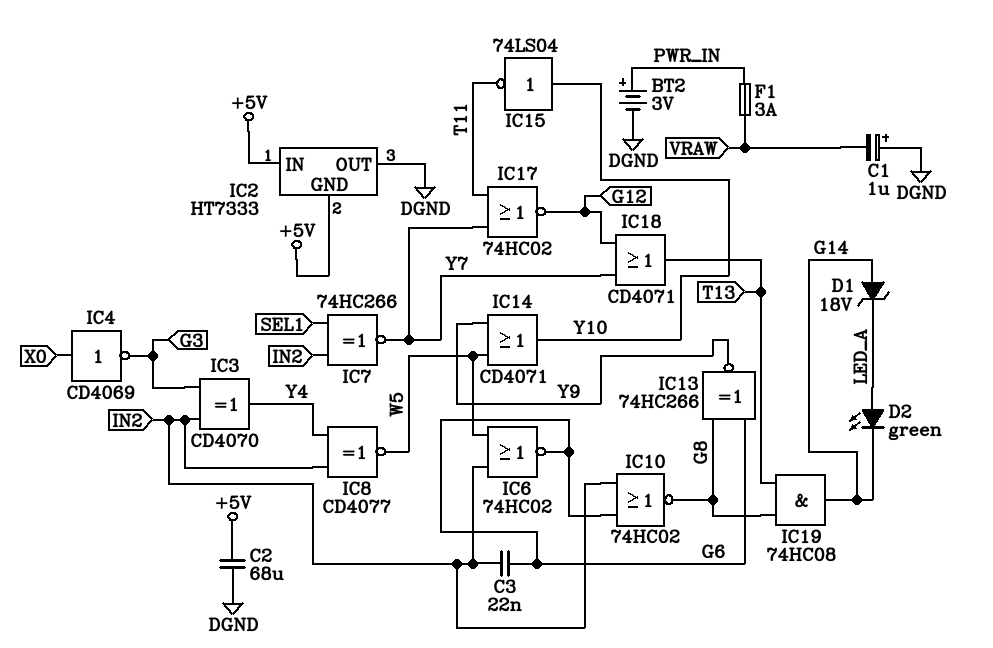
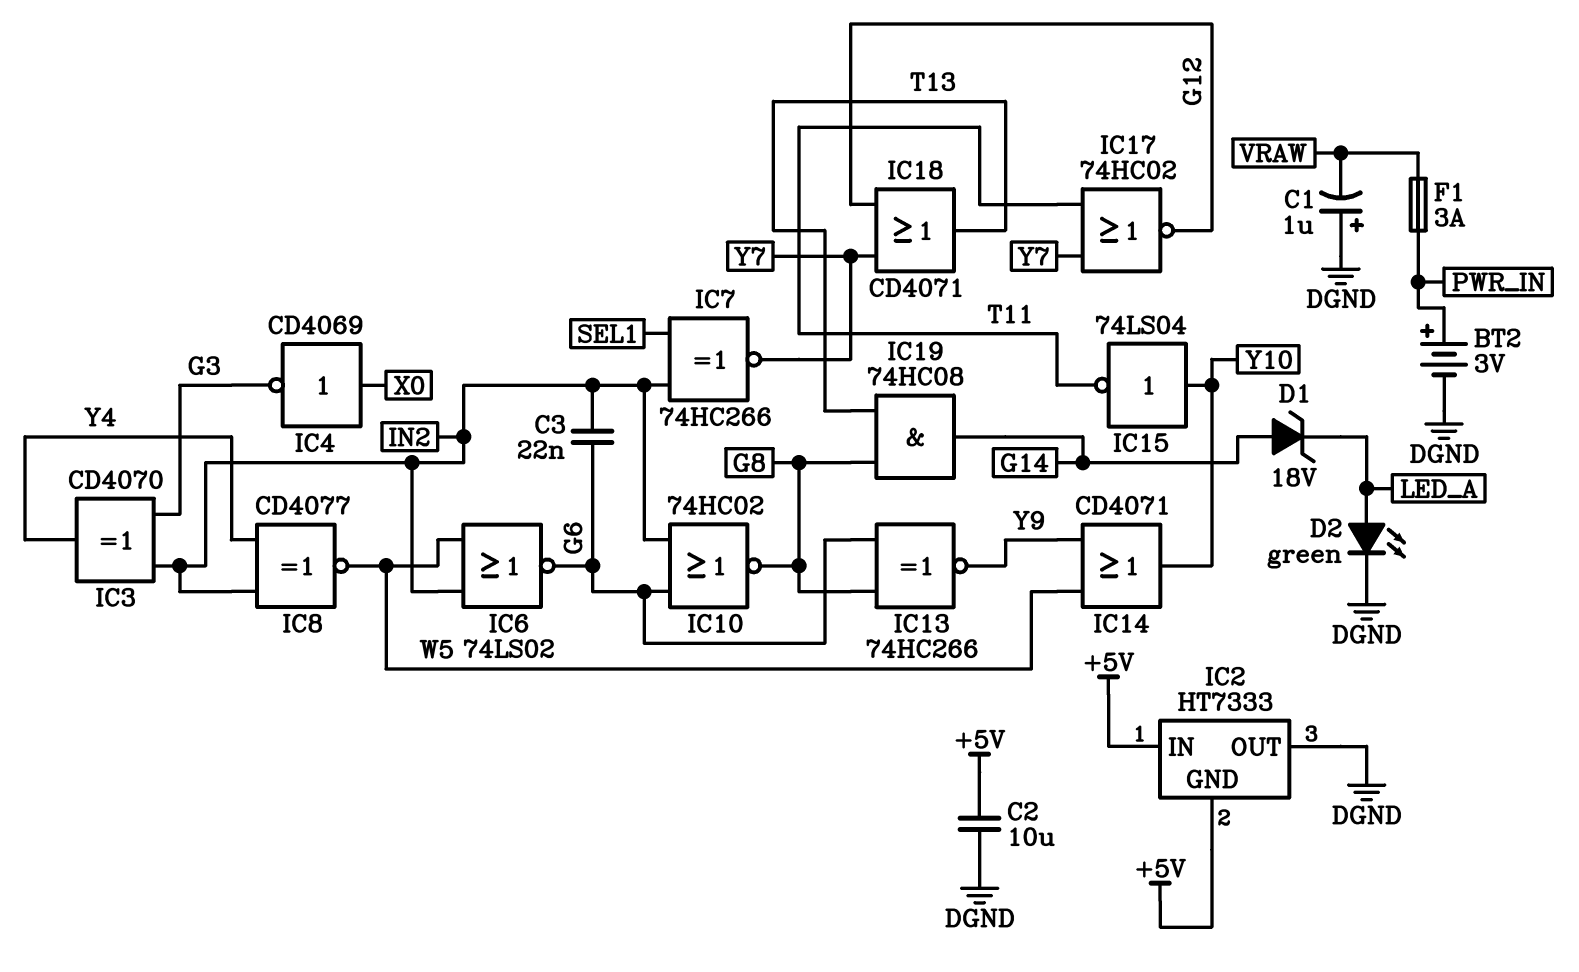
C2: 68uF (+5V, DGND) -> 10uF (+5V, DGND)
D2: LED green (A LED_A, K G14) -> LED green (A LED_A, K DGND)
IC6: NOR 74HC02 (in IN2, in W5, out G6) -> NOR 74LS02 (in IN2, in W5, out G6)

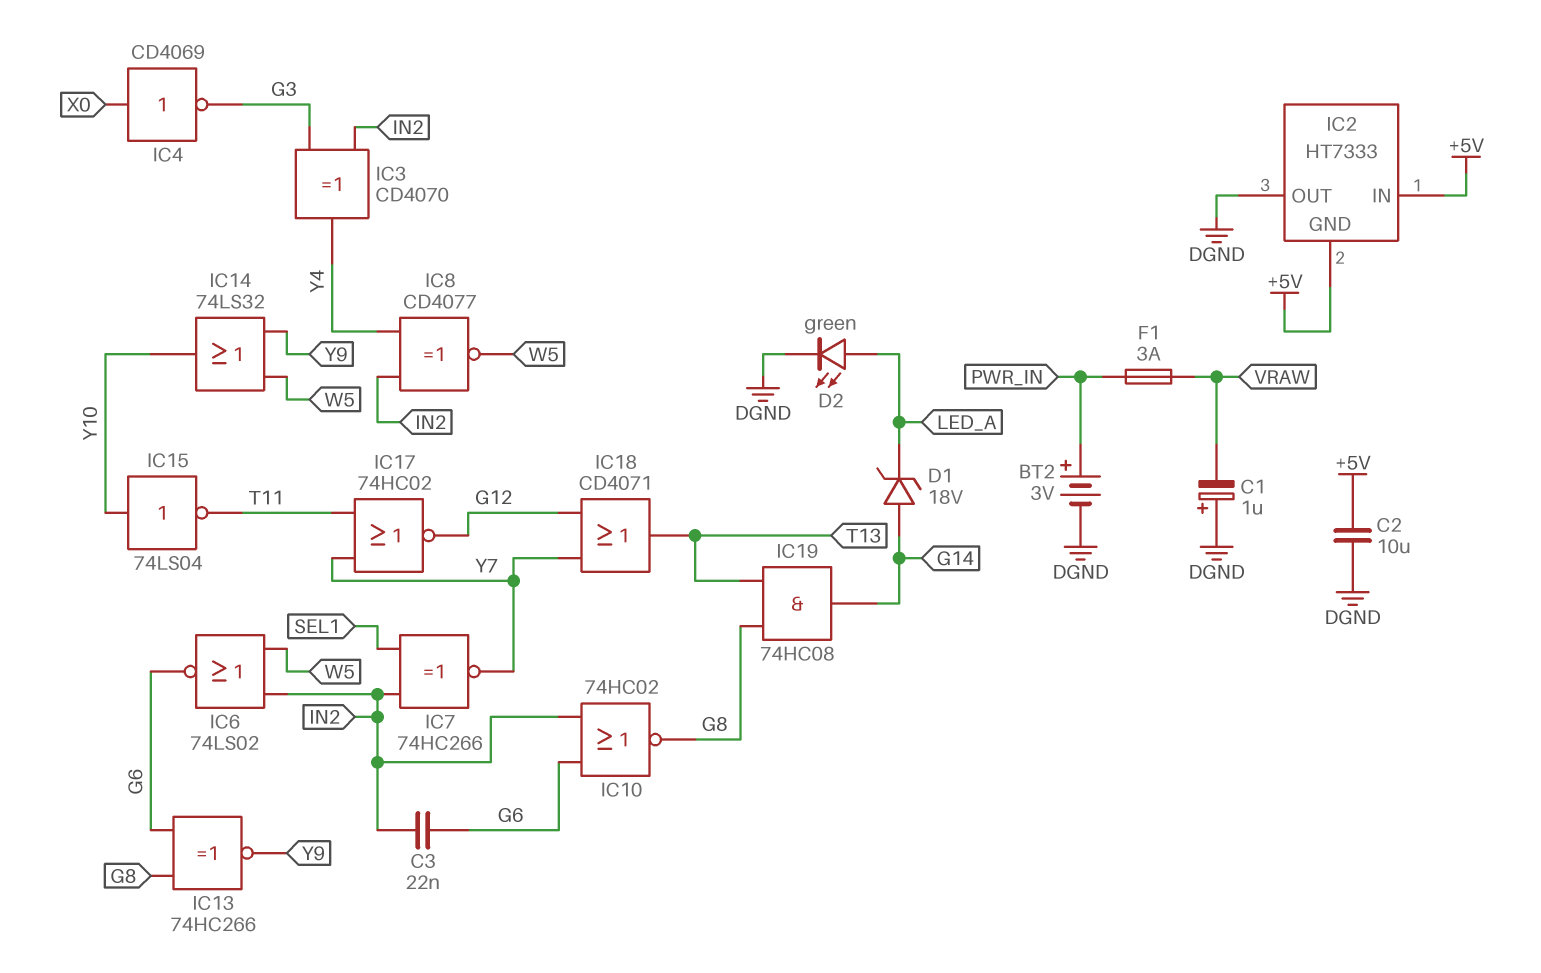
IC14: OR CD4071 (in W5, in Y9, out Y10) -> OR 74LS32 (in W5, in Y9, out Y10)

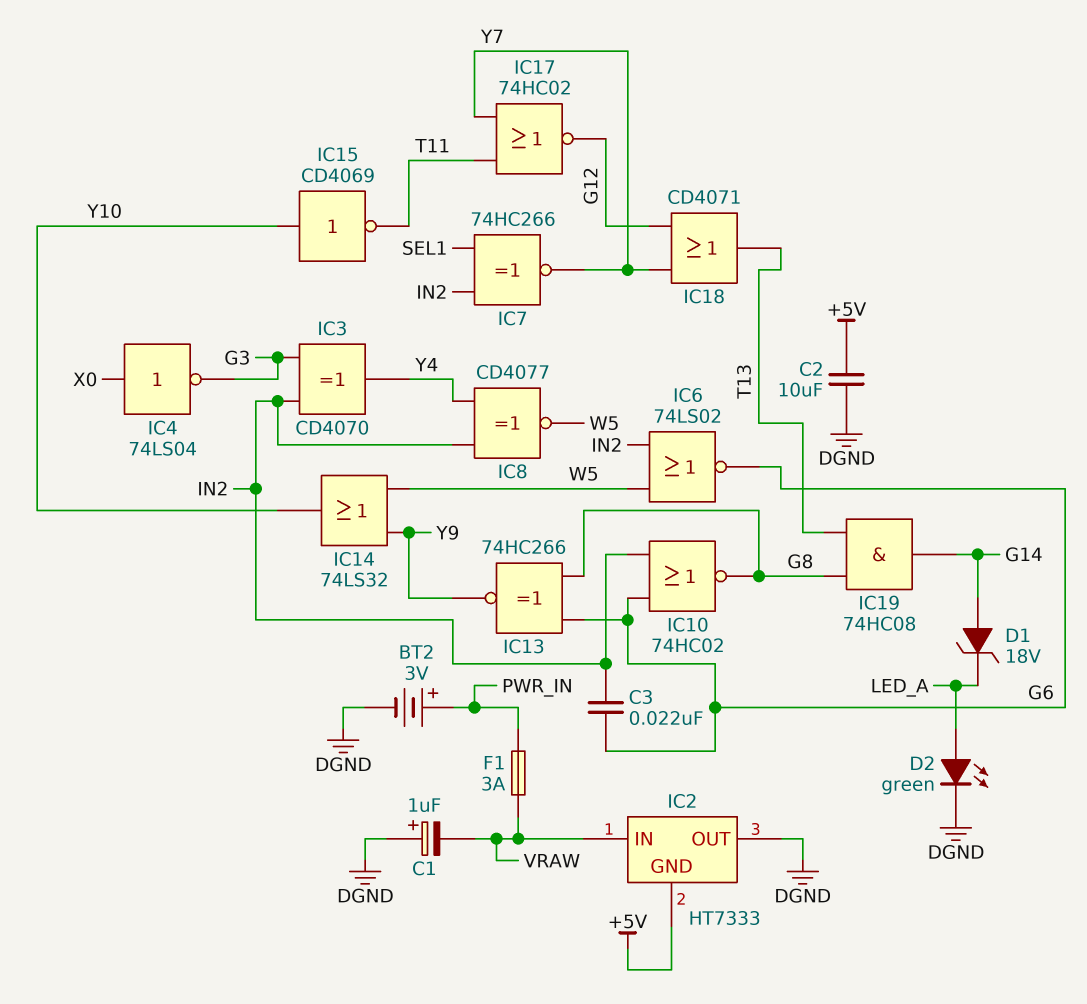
IC2 pin IN: +5V -> VRAW
IC4: NOT CD4069 (in X0, out G3) -> NOT 74LS04 (in X0, out G3)
IC15: NOT 74LS04 (in Y10, out T11) -> NOT CD4069 (in Y10, out T11)

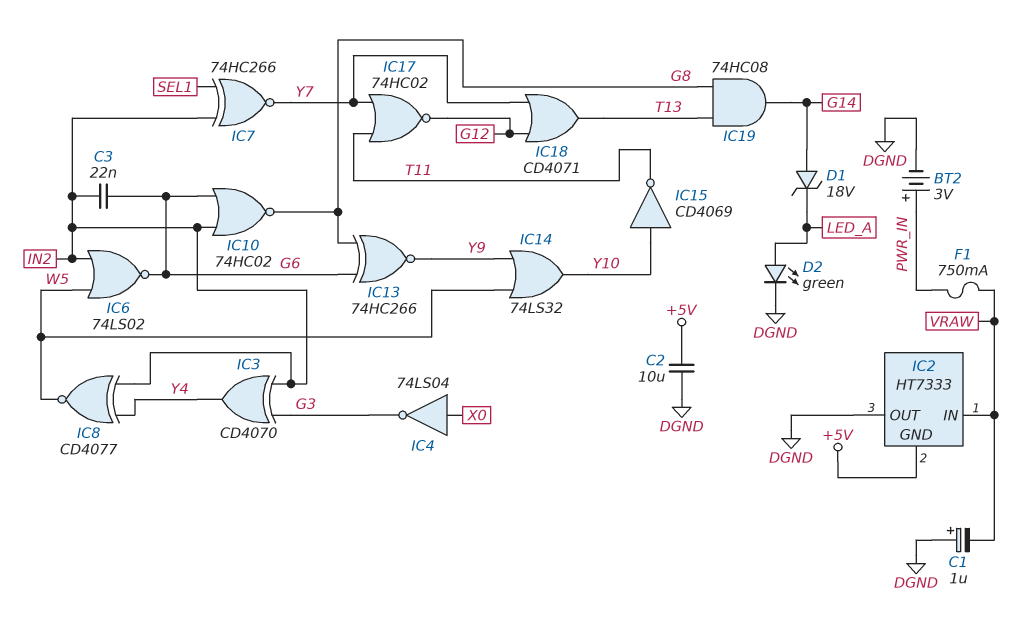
F1: 3A (PWR_IN, VRAW) -> 750mA (PWR_IN, VRAW)

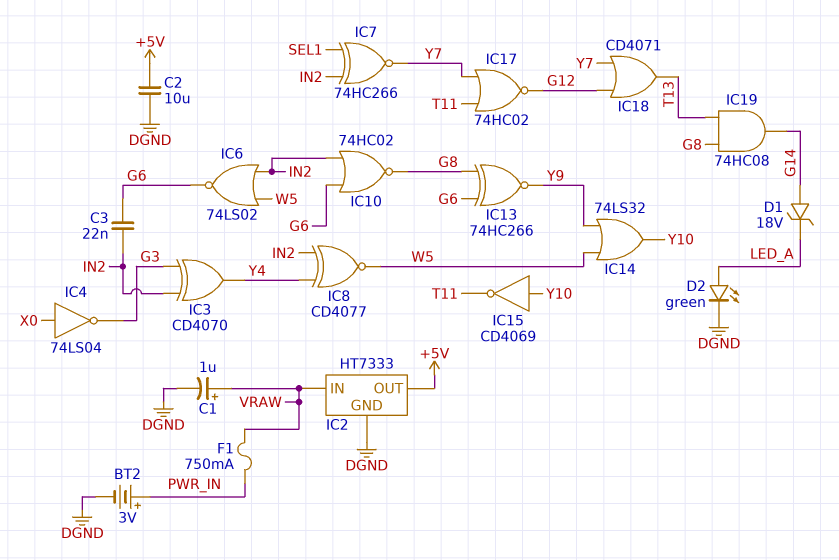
C1: 1uF (plus DGND, minus VRAW) -> 1uF (plus VRAW, minus DGND)
IC2 pin GND: +5V -> DGND
IC2 pin OUT: DGND -> +5V

